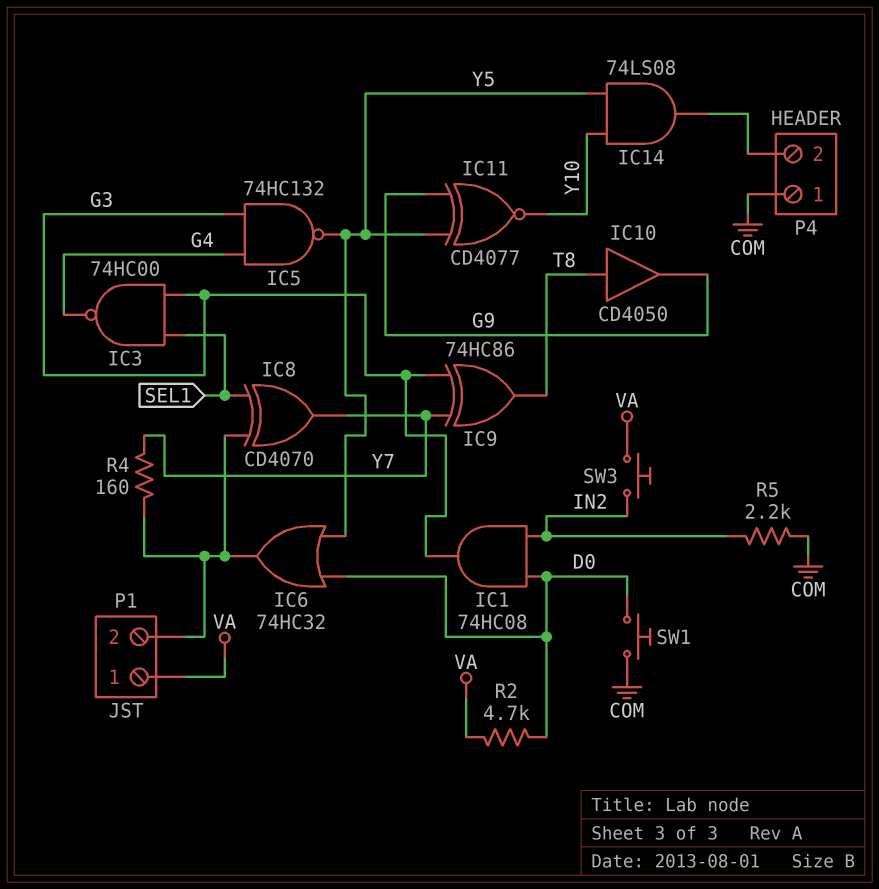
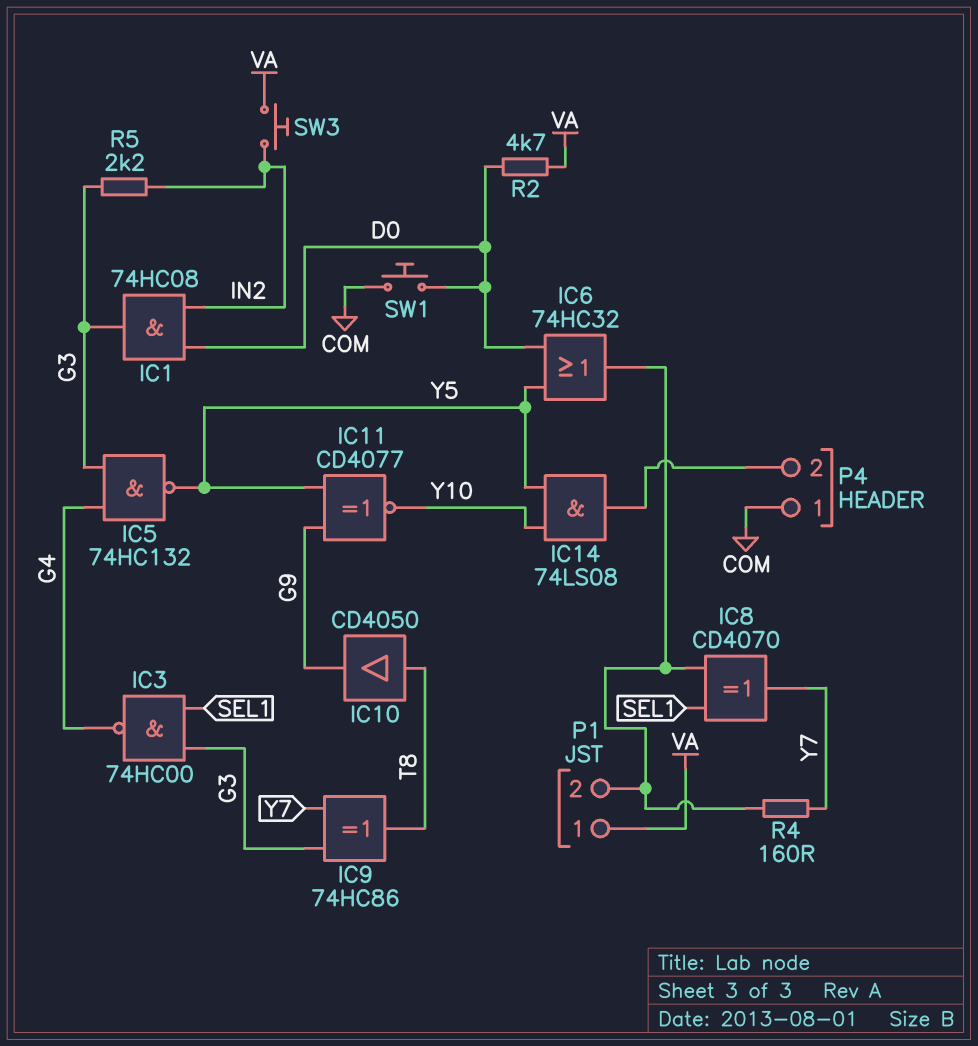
R5: 2.2k (COM, IN2) -> 2.2k (G3, IN2)

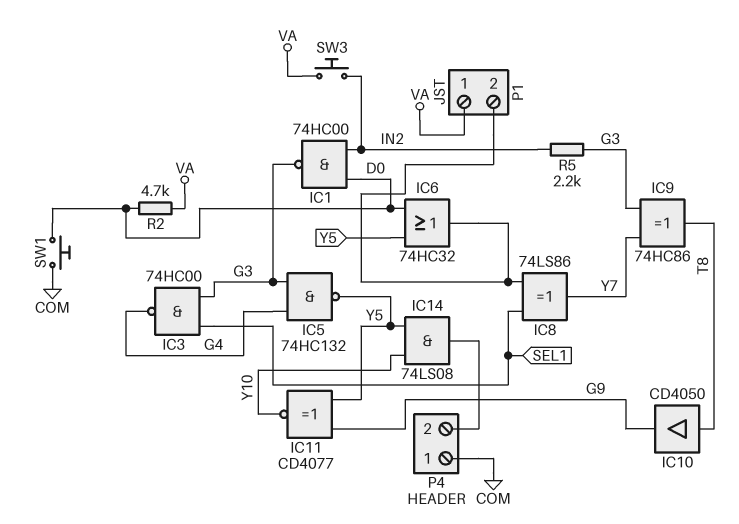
IC1: AND 74HC08 (in D0, in IN2, out G3) -> NAND 74HC00 (in D0, in IN2, out G3)
IC8: XOR CD4070 (in P1/2, in SEL1, out Y7) -> XOR 74LS86 (in P1/2, in SEL1, out Y7)
R4: 160 (P1/2, Y7) -> none

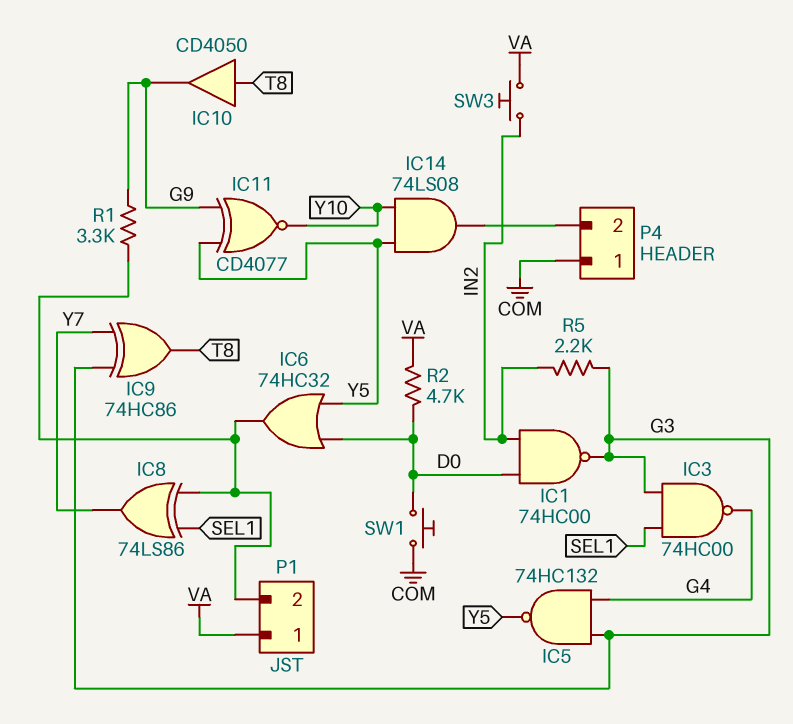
R1: none -> 3.3k (G9, P1/2)

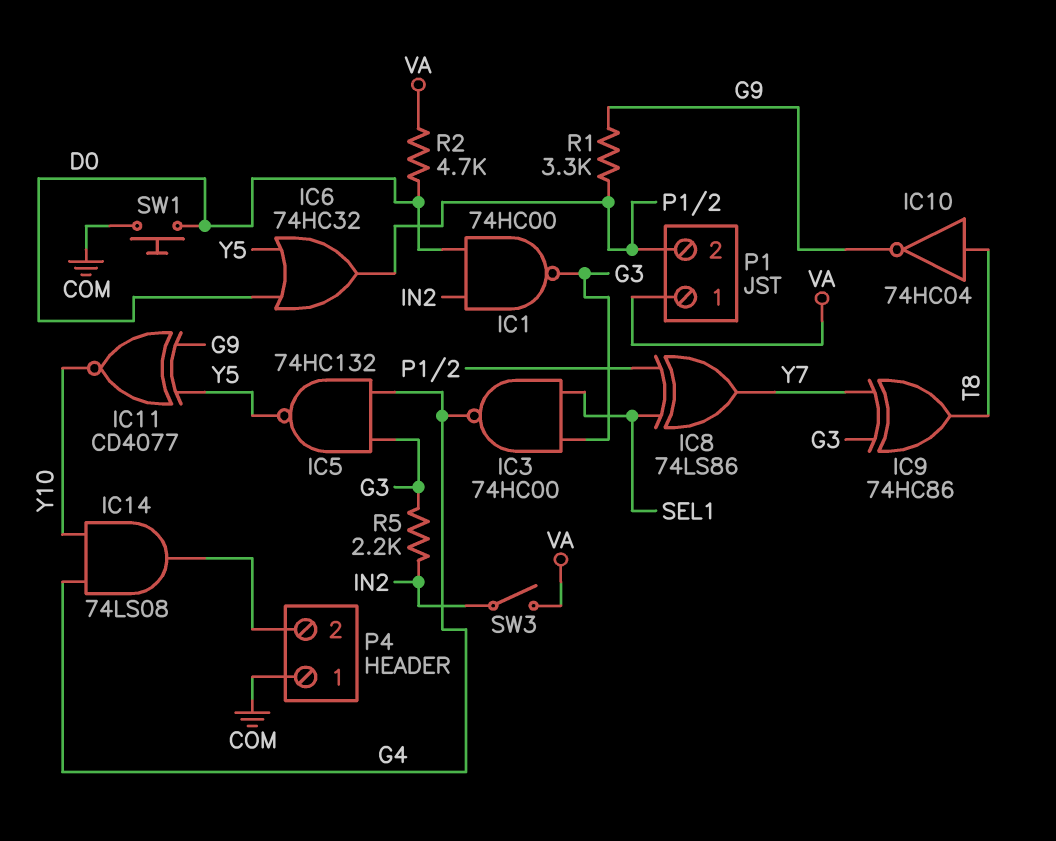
IC10: buffer CD4050 (in T8, out G9) -> NOT 74HC04 (in T8, out G9)
IC14: AND 74LS08 (in Y5, in Y10, out P4/2) -> AND 74LS08 (in G4, in Y10, out P4/2)
SW3: button (IN2, VA) -> switch (IN2, VA)

